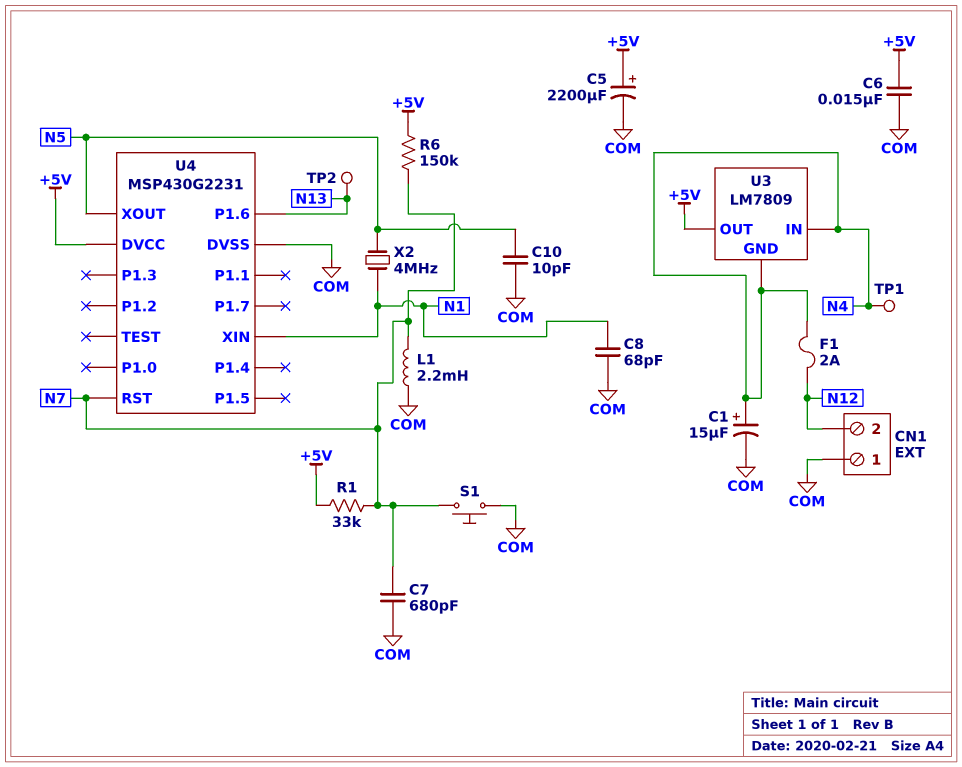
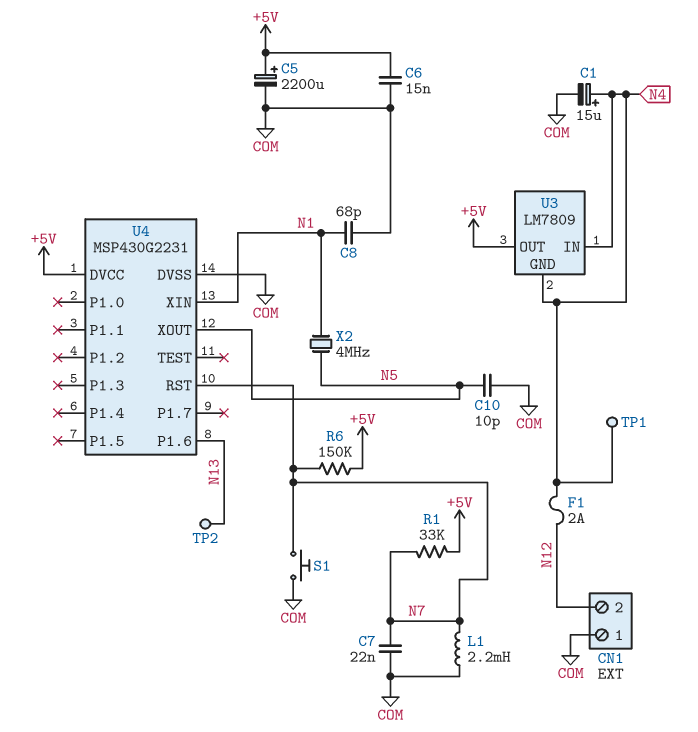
C7: 680pF (COM, N7) -> 22nF (COM, N7)

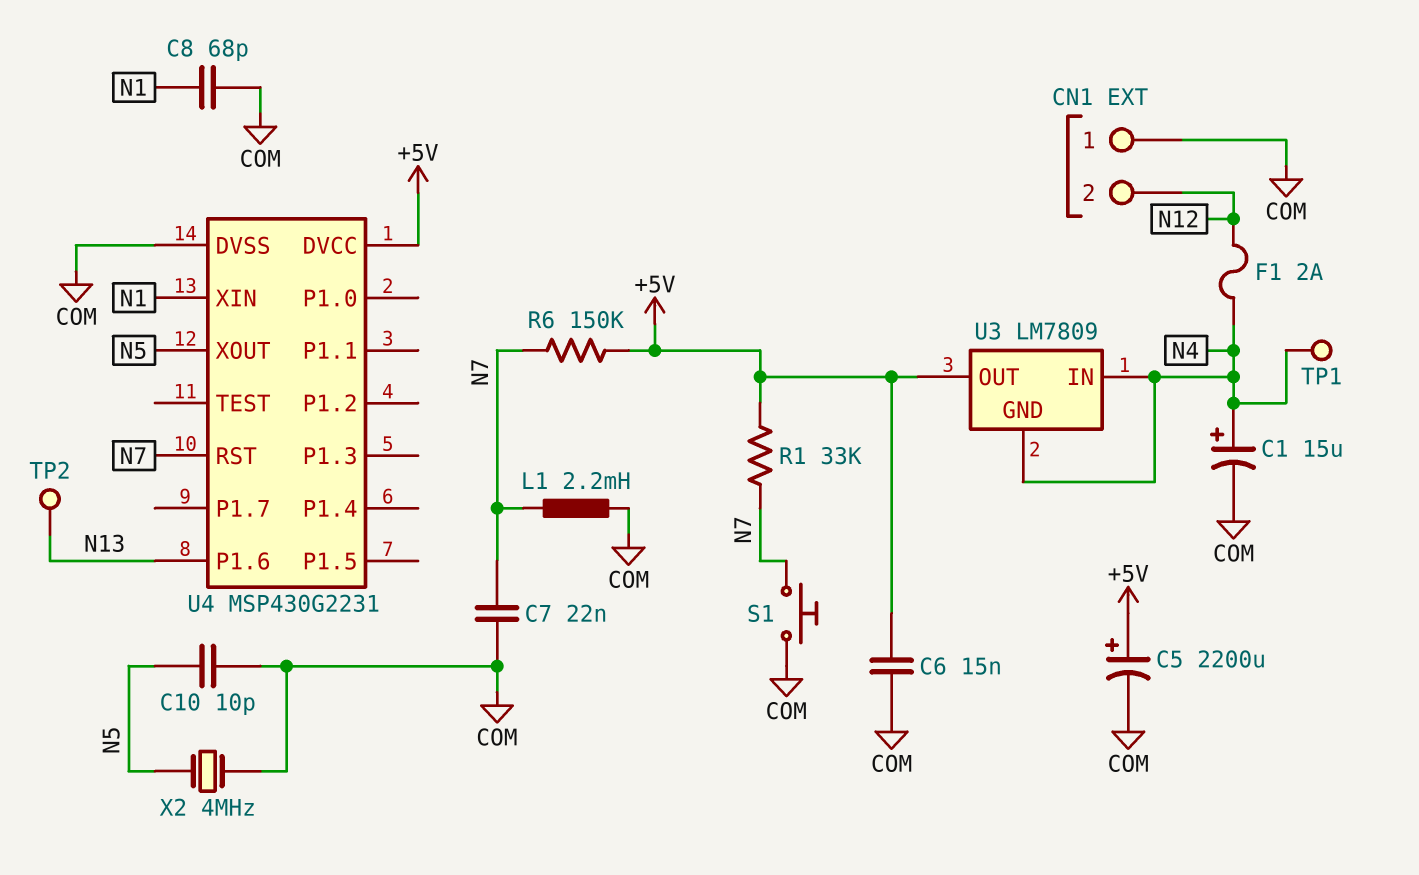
X2: 4MHz (N1, N5) -> 4MHz (COM, N5)

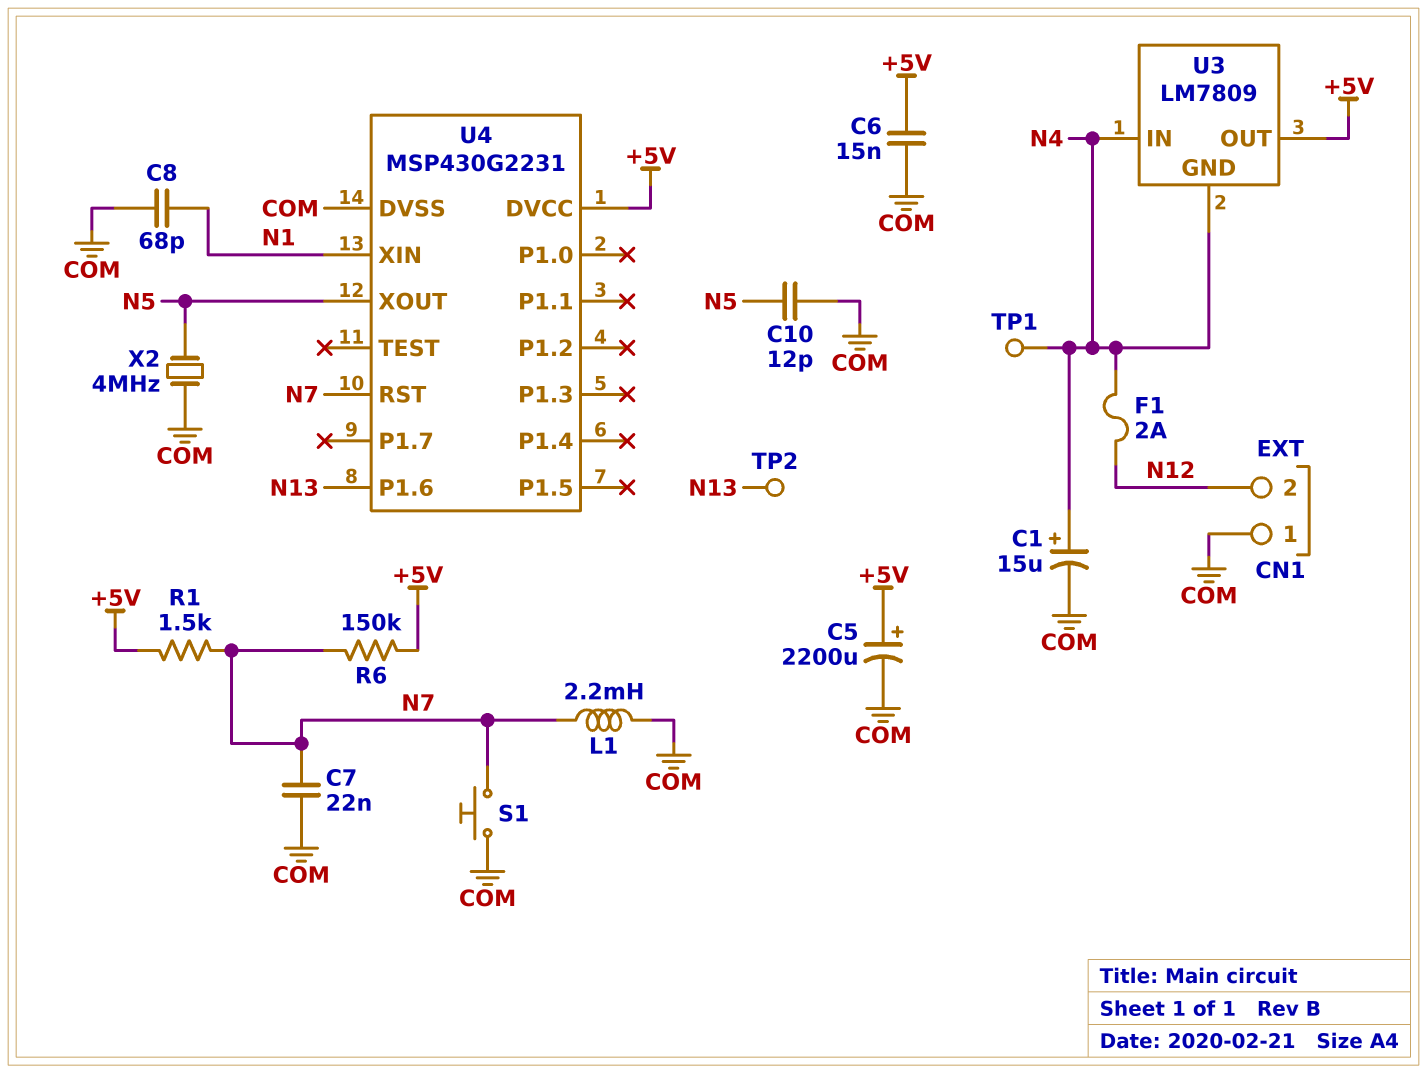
C10: 10pF (COM, N5) -> 12pF (COM, N5)
R1: 33k (+5V, N7) -> 1.5k (+5V, N7)

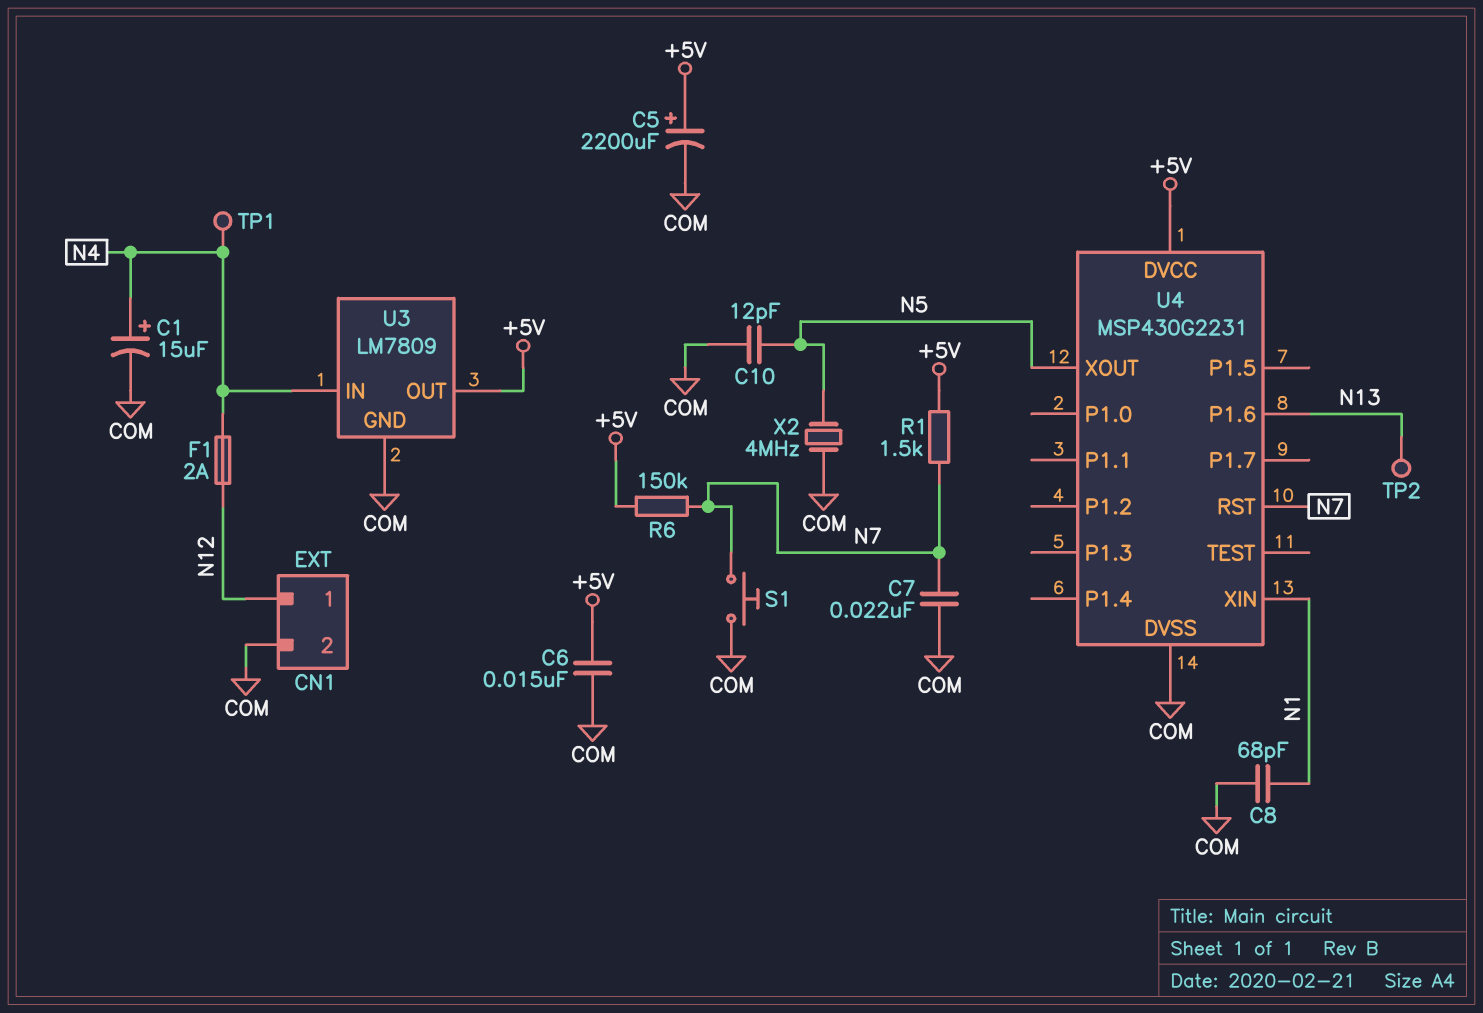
CN1 pin 1: COM -> N12
CN1 pin 2: N12 -> COM
L1: 2.2mH (COM, N7) -> none
U3 pin GND: N4 -> COM

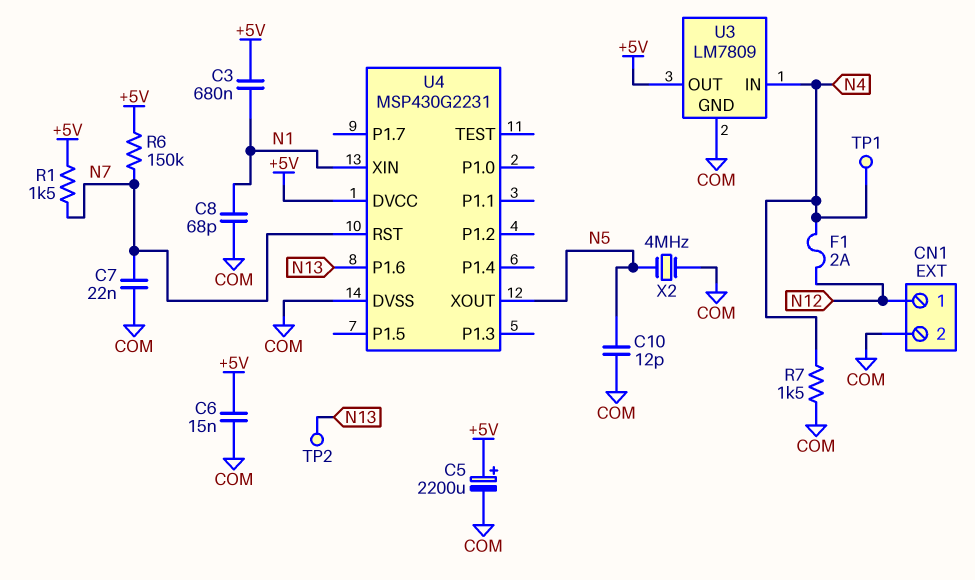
C1: 15uF (plus N4, minus COM) -> none
C3: none -> 680nF (+5V, N1)
R7: none -> 1.5k (COM, N4)
S1: button (COM, N7) -> none

